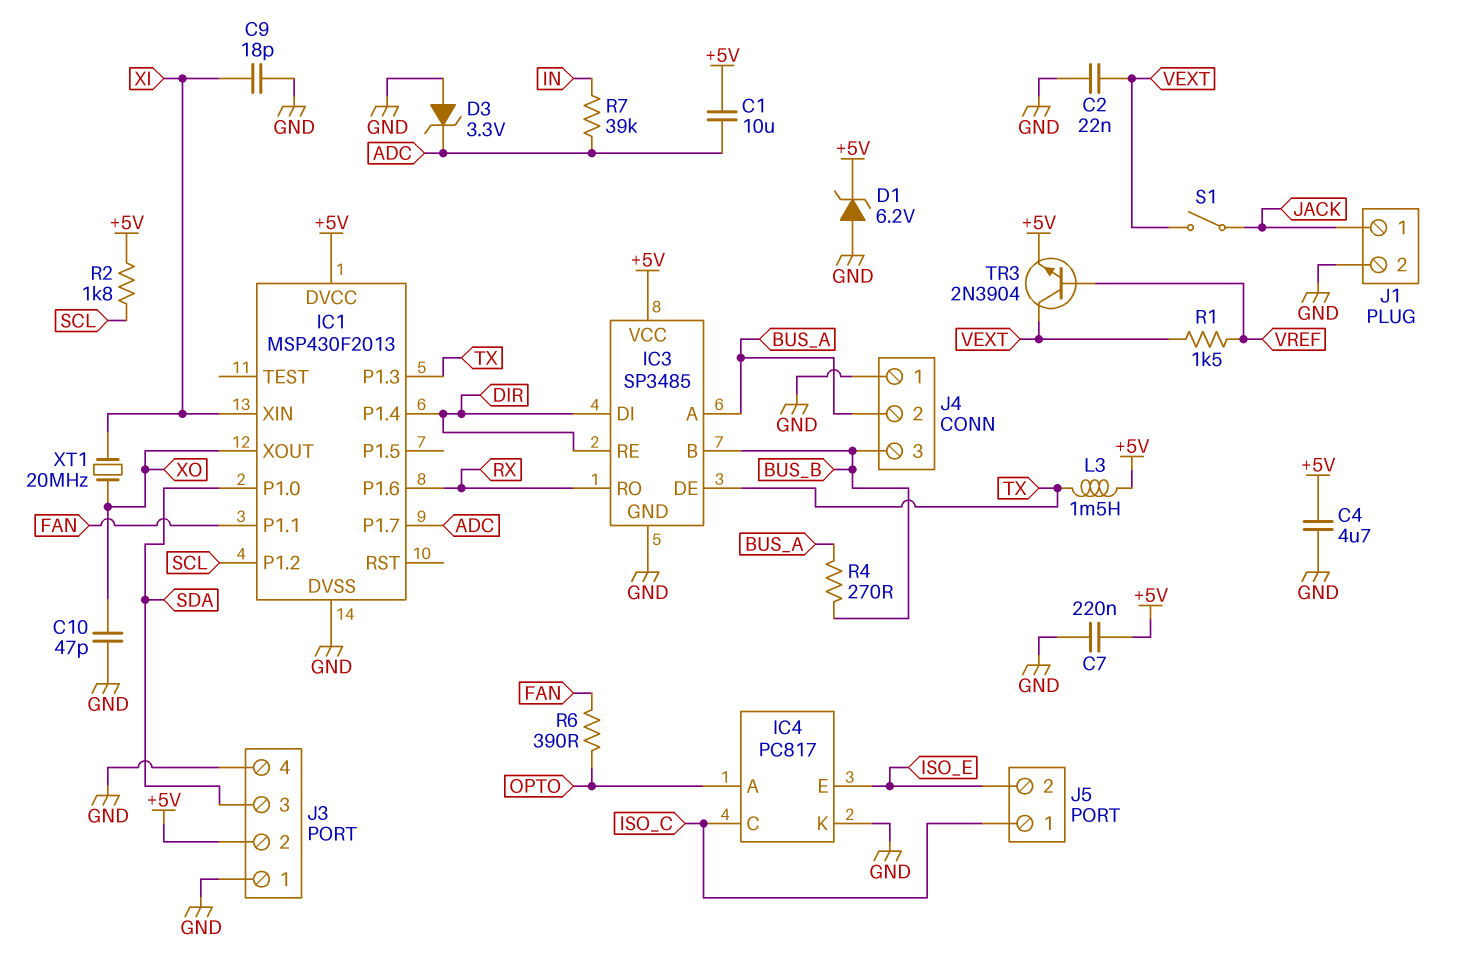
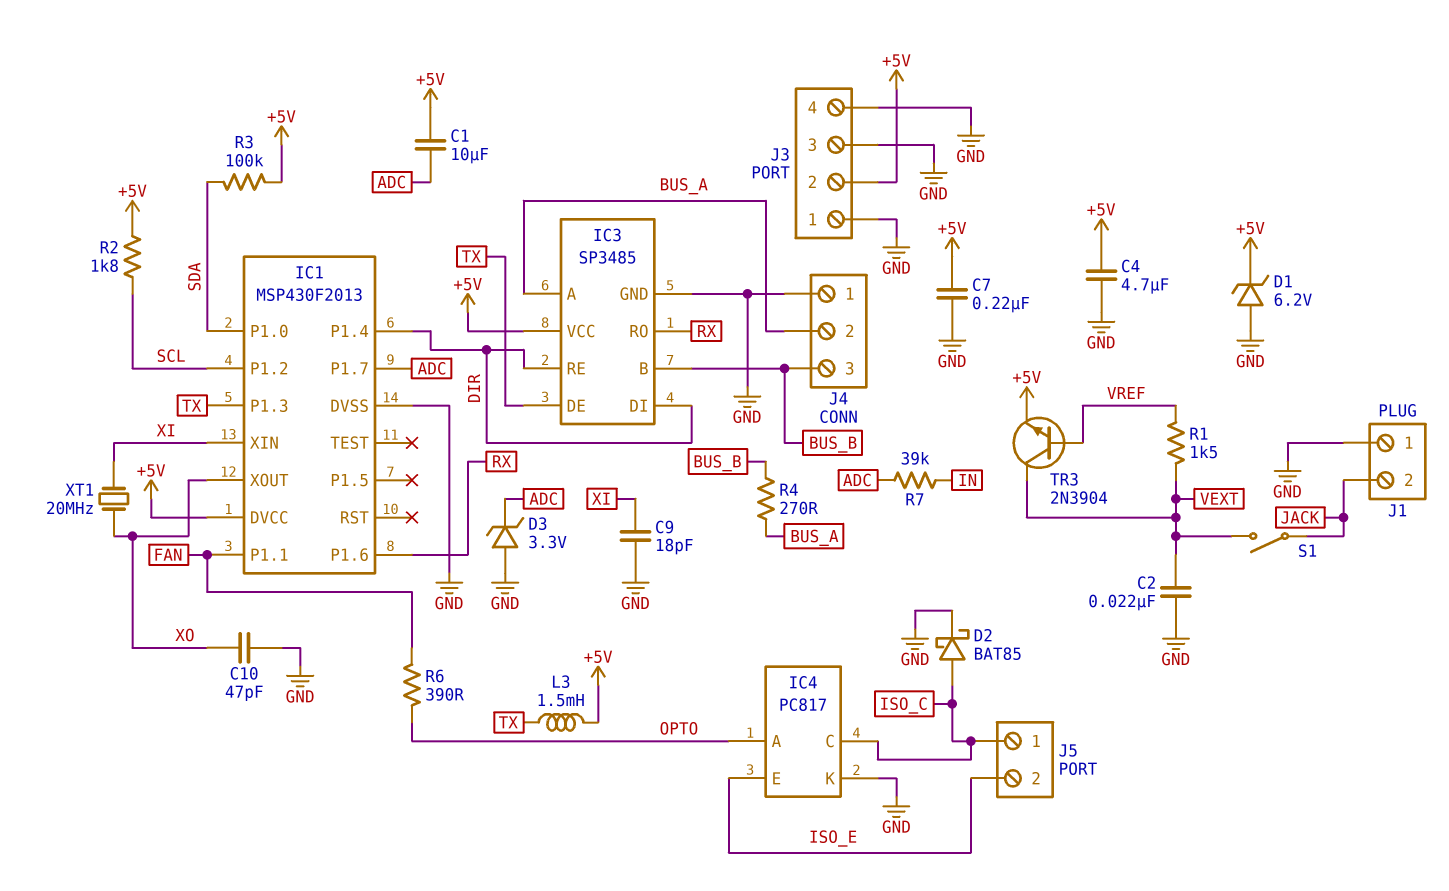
D2: none -> schottky BAT85 (A ISO_C, K GND)
J1 pin 1: JACK -> GND
J1 pin 2: GND -> JACK
J3 pin 3: SDA -> GND
R3: none -> 100k (+5V, SDA)

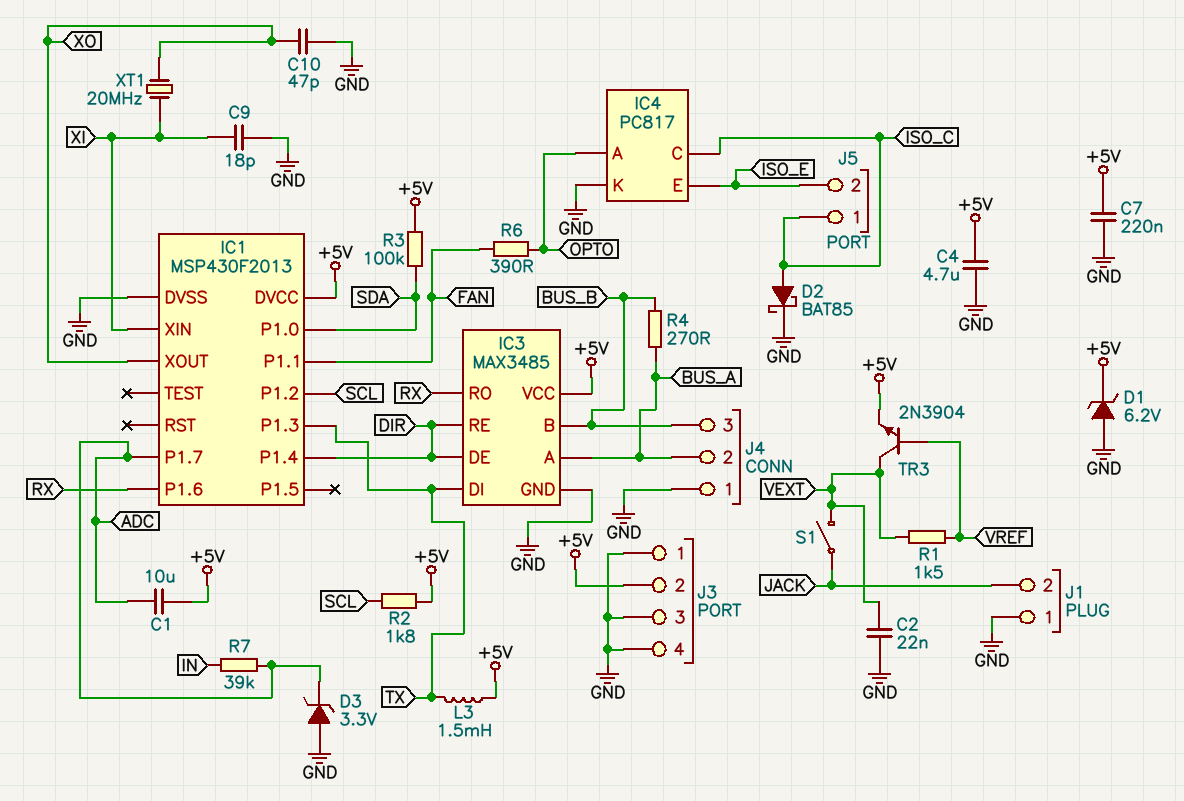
IC3: SP3485 -> MAX3485
IC3 pin DE: TX -> DIR
IC3 pin DI: DIR -> TX

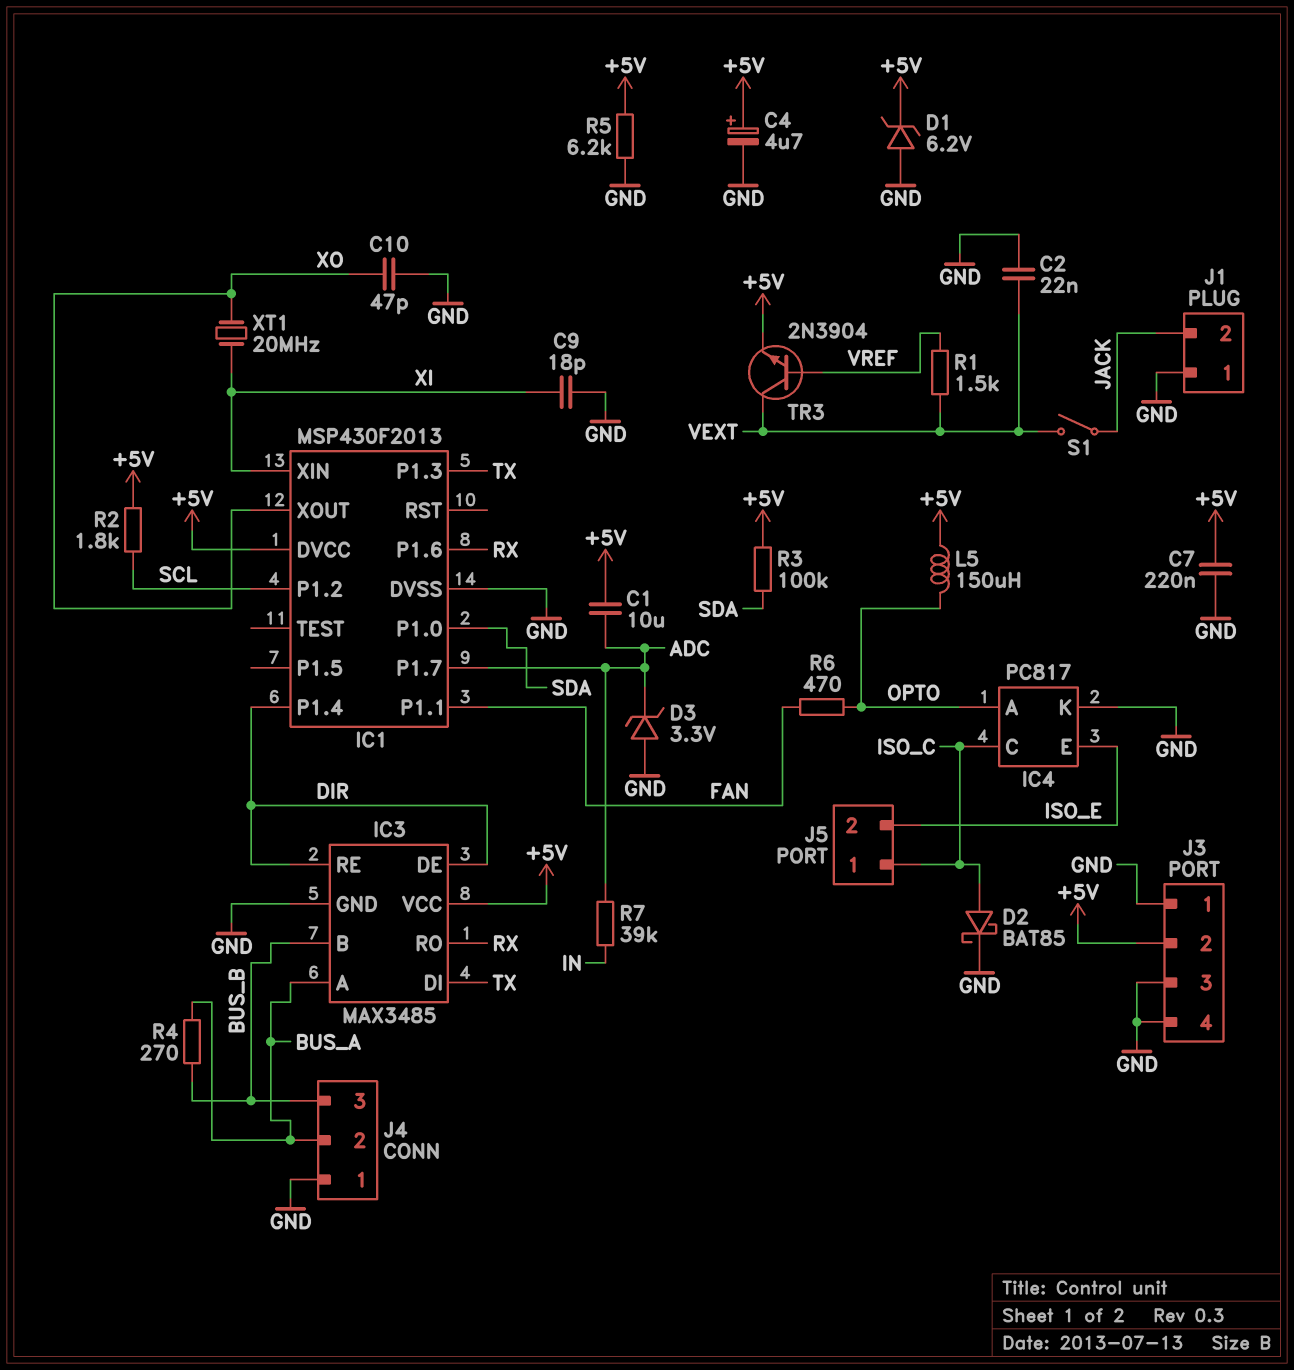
C4: 4.7uF (+5V, GND) -> 4.7uF (plus +5V, minus GND)
L3: 1.5mH (+5V, TX) -> none
L5: none -> 150uH (+5V, OPTO)
R5: none -> 6.2k (+5V, GND)
R6: 390 (FAN, OPTO) -> 470 (FAN, OPTO)

